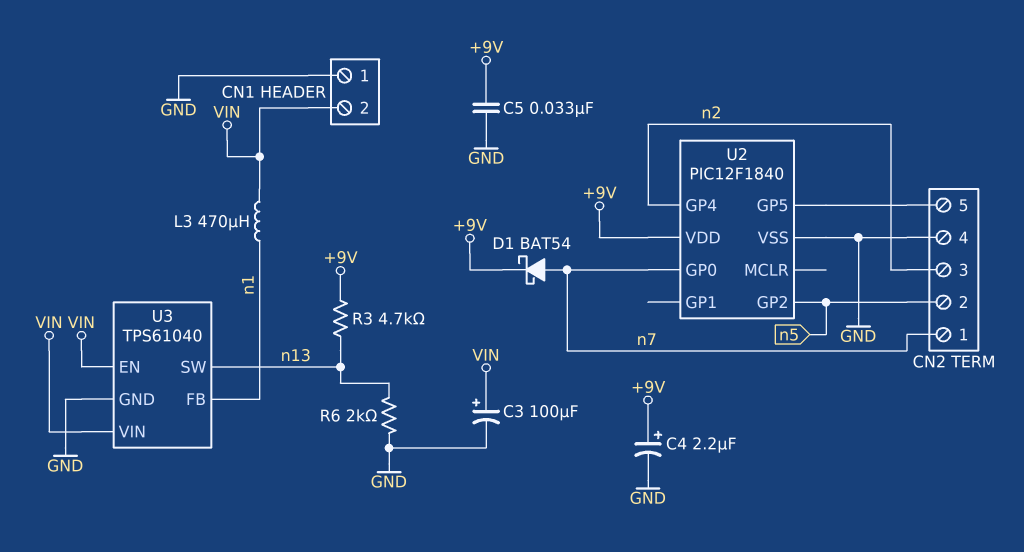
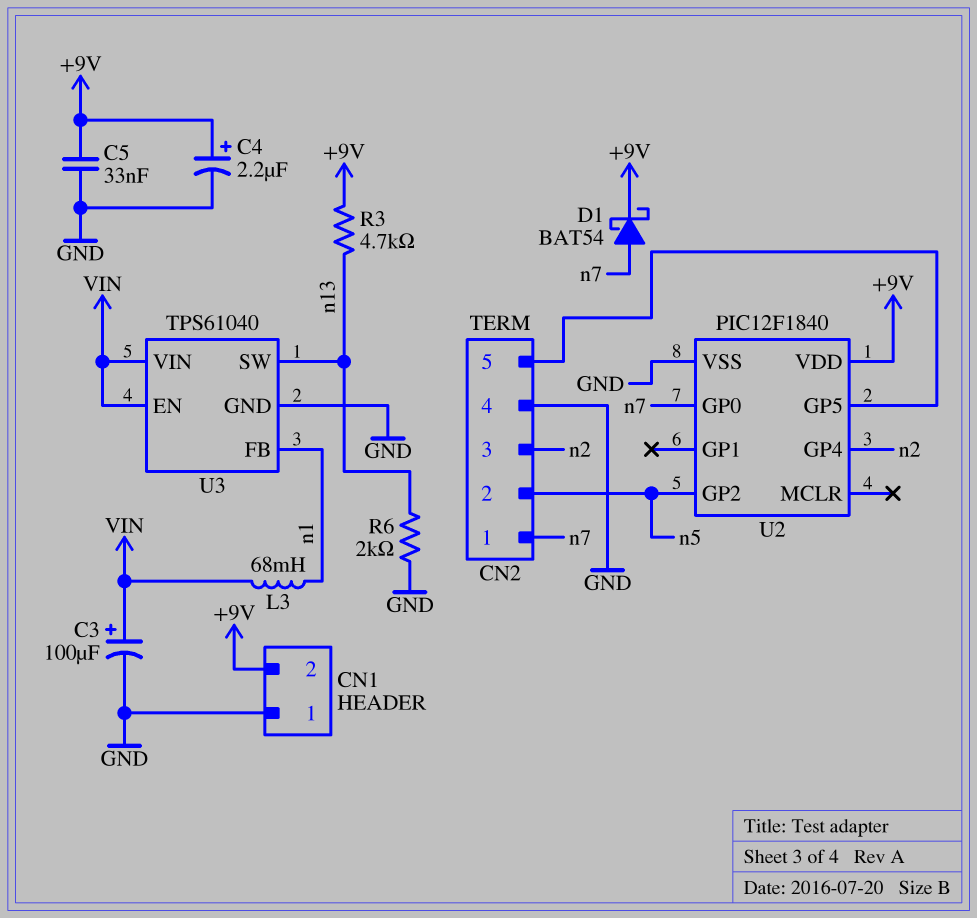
CN1 pin 2: VIN -> +9V
L3: 470uH (VIN, n1) -> 68mH (VIN, n1)

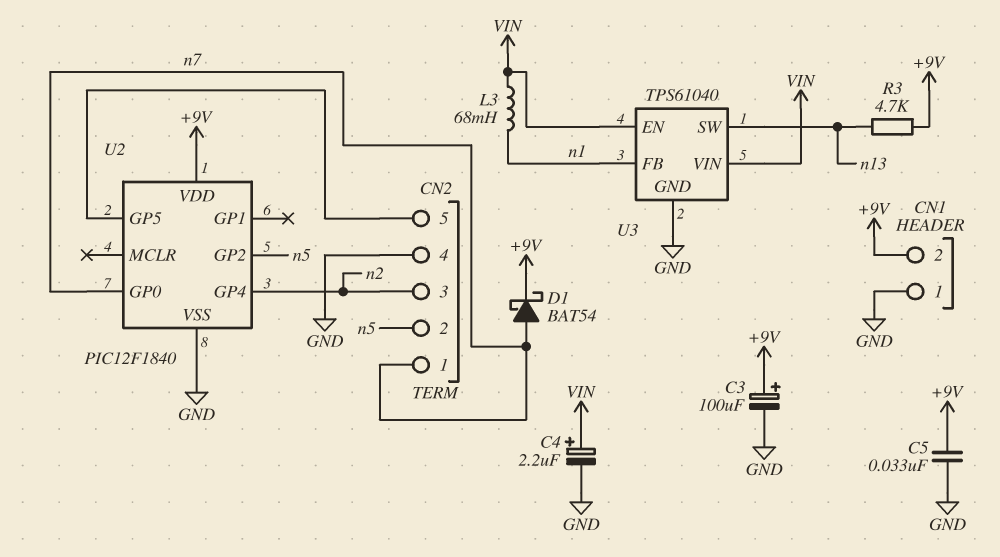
C3: 100uF (plus VIN, minus GND) -> 100uF (plus +9V, minus GND)
C4: 2.2uF (plus +9V, minus GND) -> 2.2uF (plus VIN, minus GND)
R6: 2k (GND, n13) -> none

